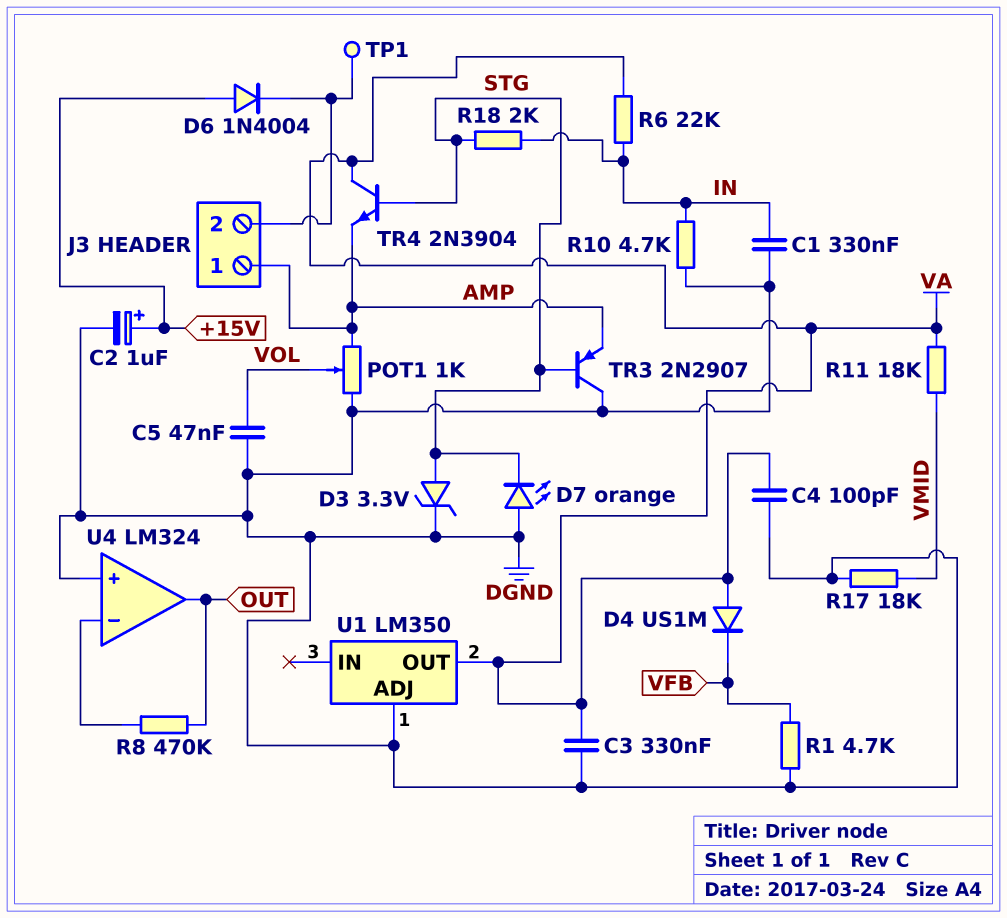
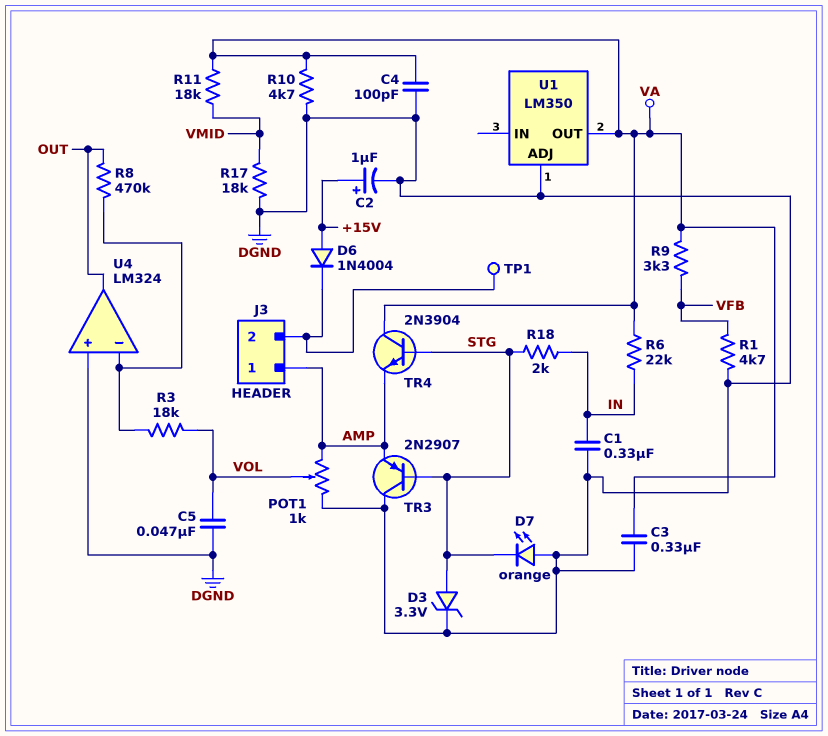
D4: diode US1M (A VA, K VFB) -> none
R3: none -> 18k (U4/in-, VOL)
R9: none -> 3.3k (VA, VFB)
R10: 4.7k (DGND, IN) -> 4.7k (DGND, VA)

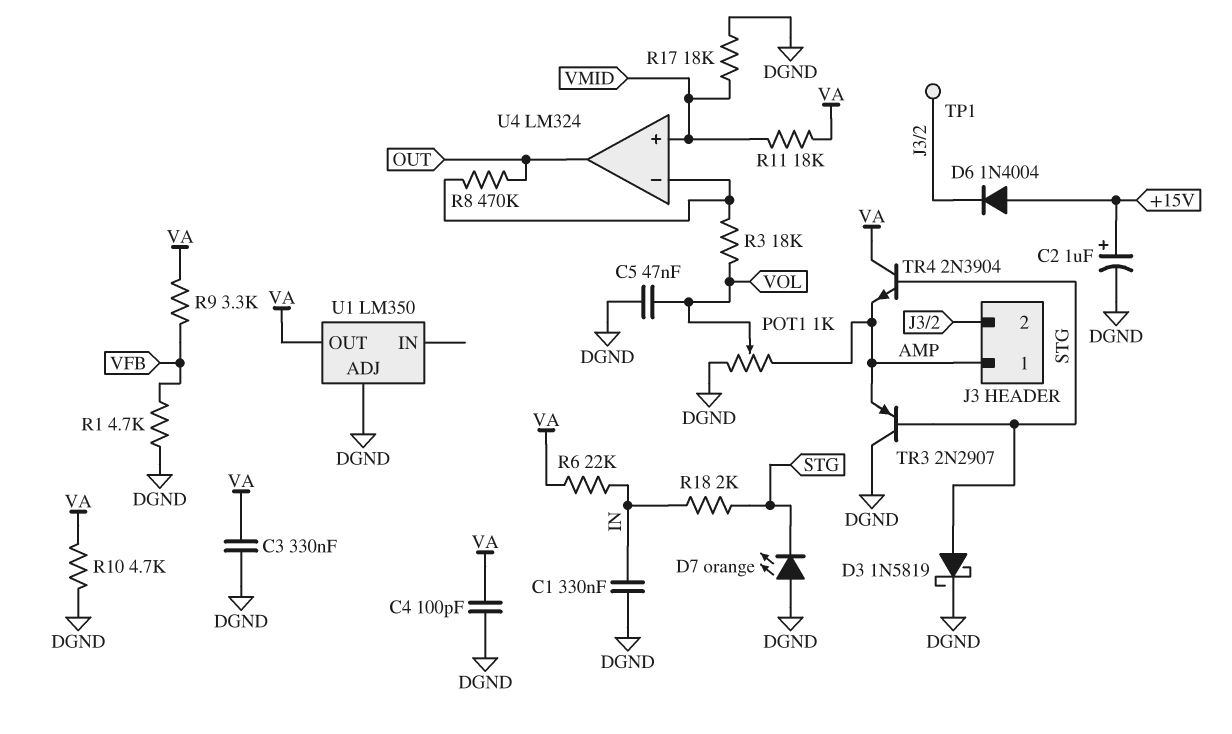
D3: zener 3.3V (A STG, K DGND) -> schottky 1N5819 (A STG, K DGND)
U4 pin in+: DGND -> VMID

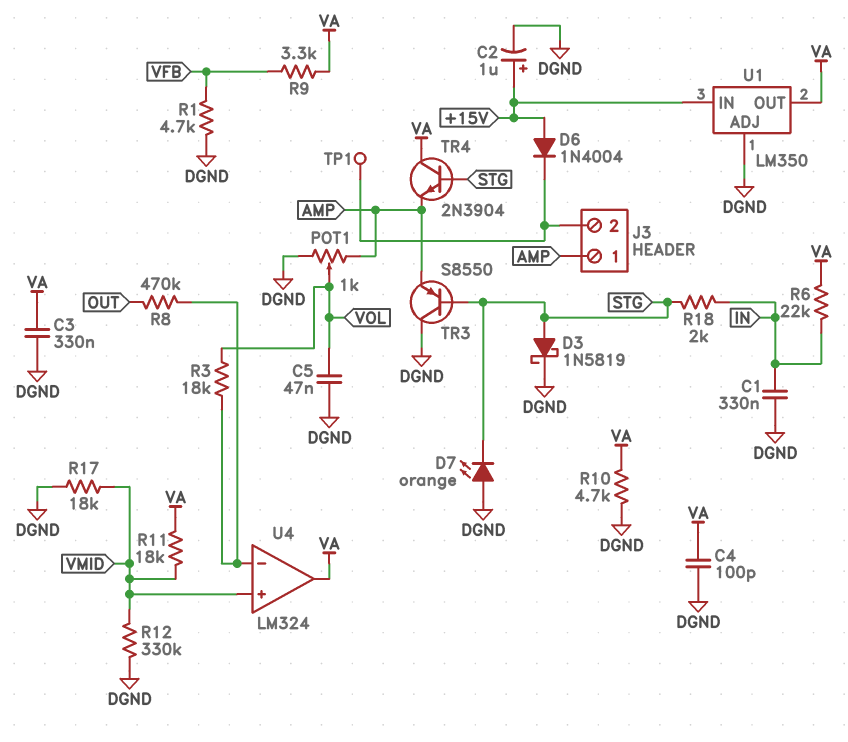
R12: none -> 330k (DGND, VMID)
TR3: PNP 2N2907 (B STG, C DGND, E AMP) -> PNP S8550 (B STG, C DGND, E AMP)
U1 pin IN: none -> +15V
U4 pin out: OUT -> VA

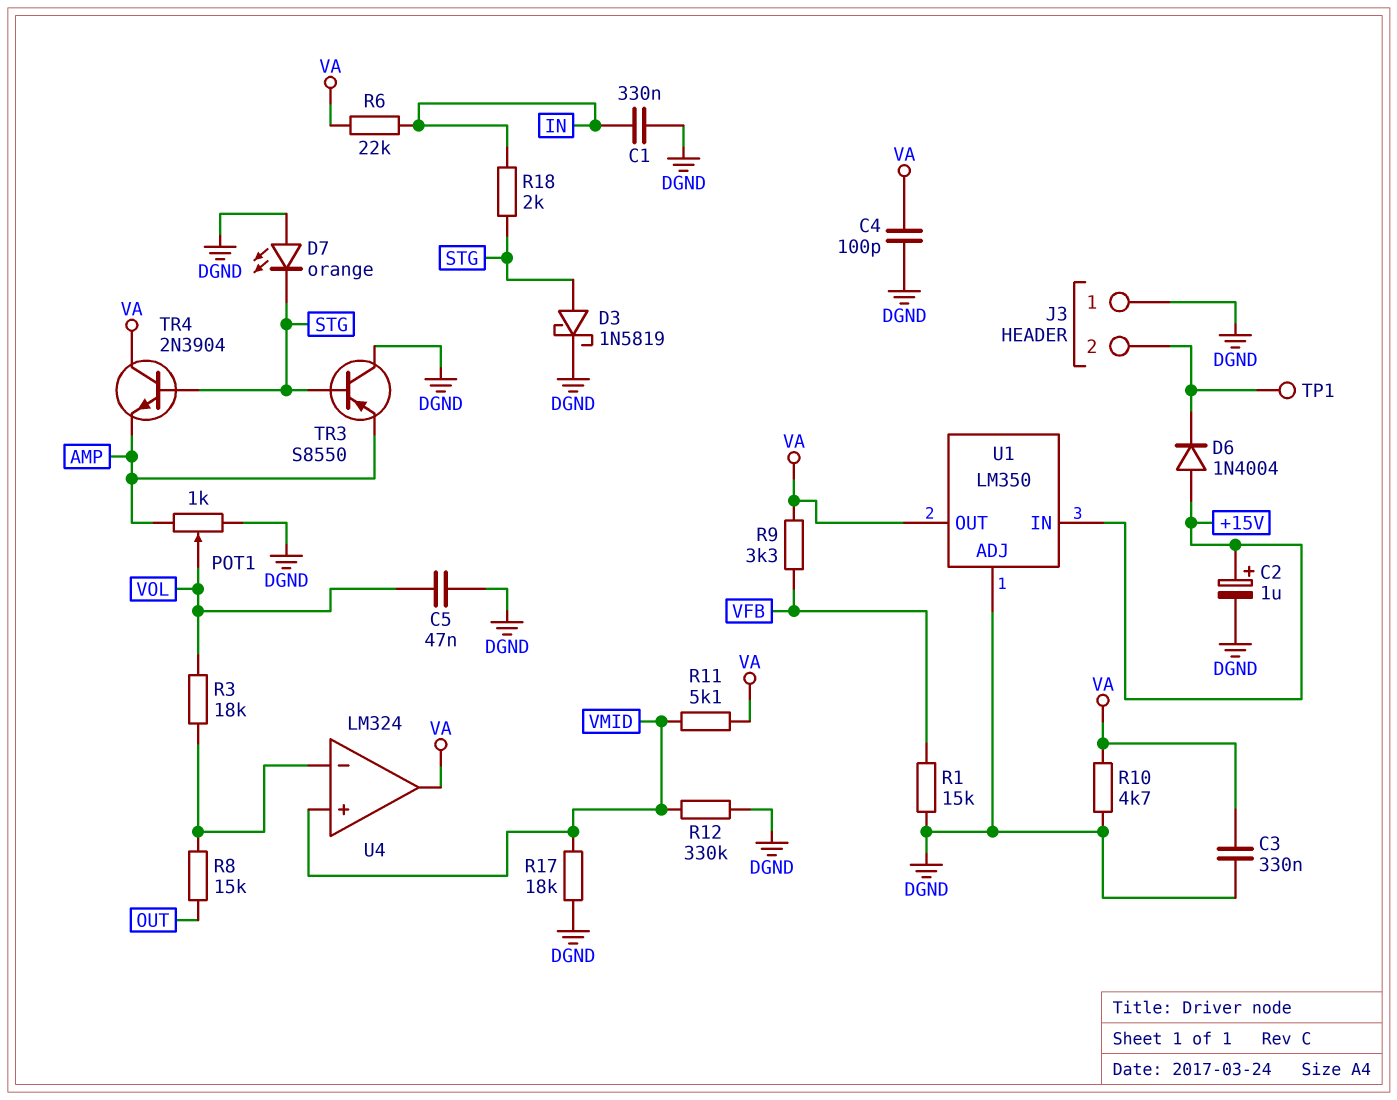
J3 pin 1: AMP -> DGND
R1: 4.7k (DGND, VFB) -> 15k (DGND, VFB)
R8: 470k (OUT, U4/in-) -> 15k (OUT, U4/in-)
R11: 18k (VA, VMID) -> 5.1k (VA, VMID)

